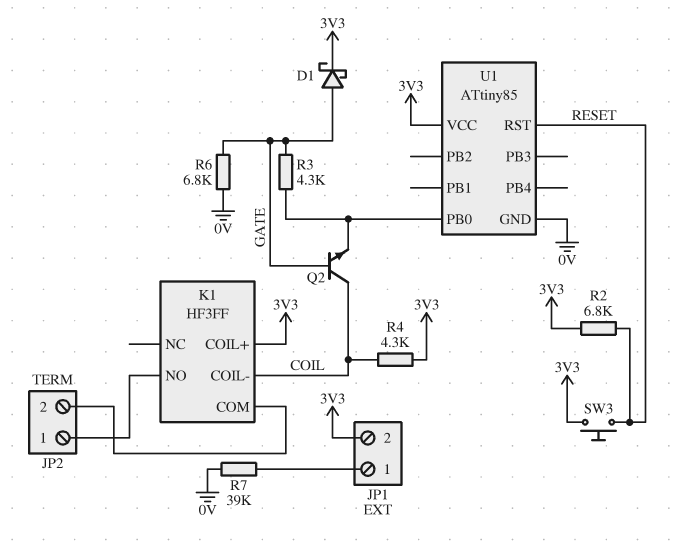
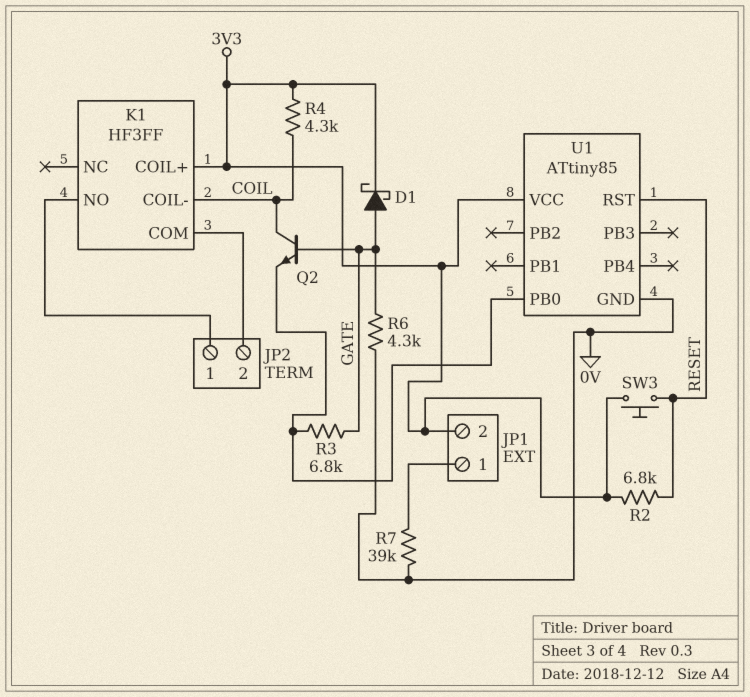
R3: 4.3k (GATE, U1/PB0) -> 6.8k (GATE, U1/PB0)
R6: 6.8k (0V, GATE) -> 4.3k (0V, GATE)

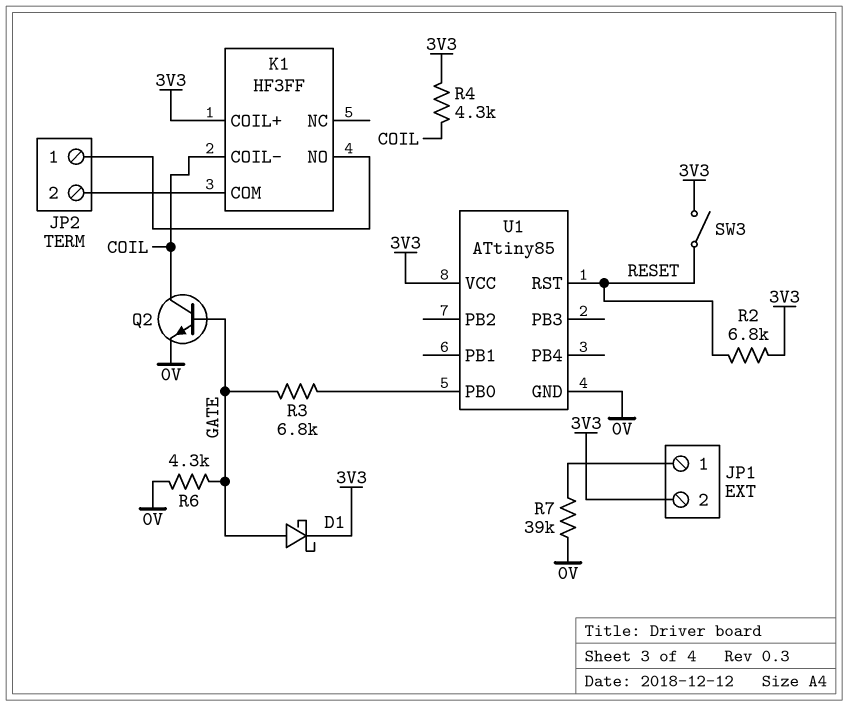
Q2: NPN (B GATE, C COIL, E U1/PB0) -> NPN (B GATE, C COIL, E 0V)
SW3: button (3V3, RESET) -> switch (3V3, RESET)

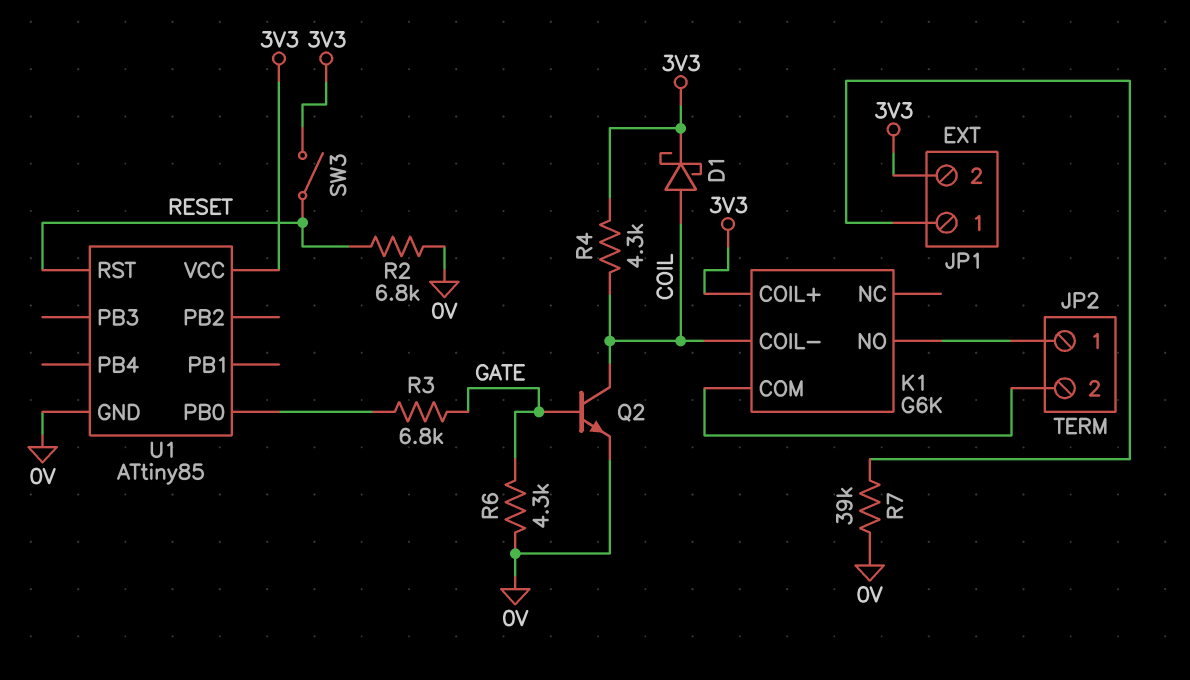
D1: schottky (A GATE, K 3V3) -> schottky (A COIL, K 3V3)
K1: HF3FF -> G6K
R2: 6.8k (3V3, RESET) -> 6.8k (0V, RESET)

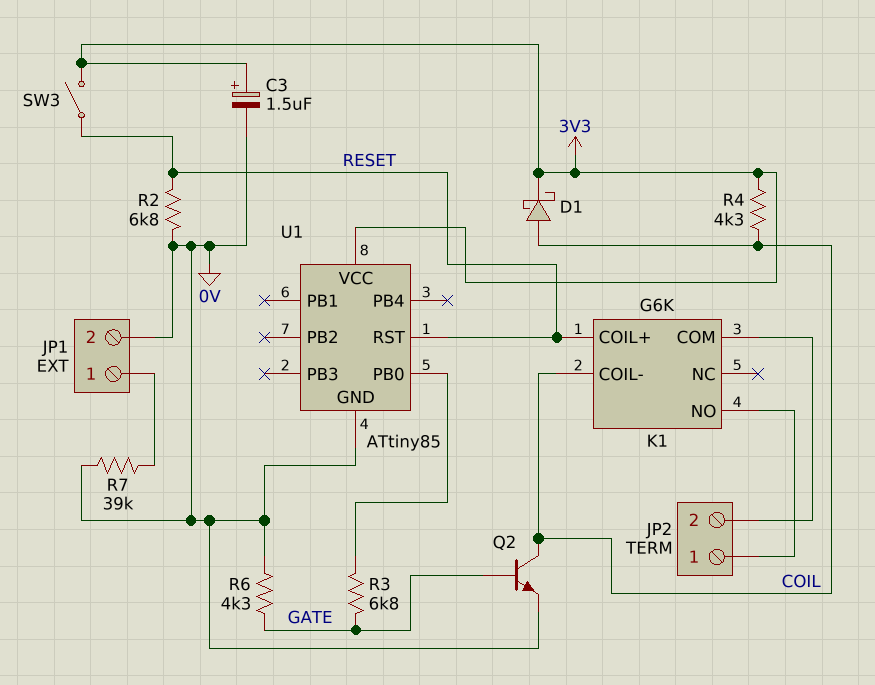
C3: none -> 1.5uF (plus 3V3, minus 0V)
JP1 pin 2: 3V3 -> 0V
K1 pin COIL+: 3V3 -> RESET

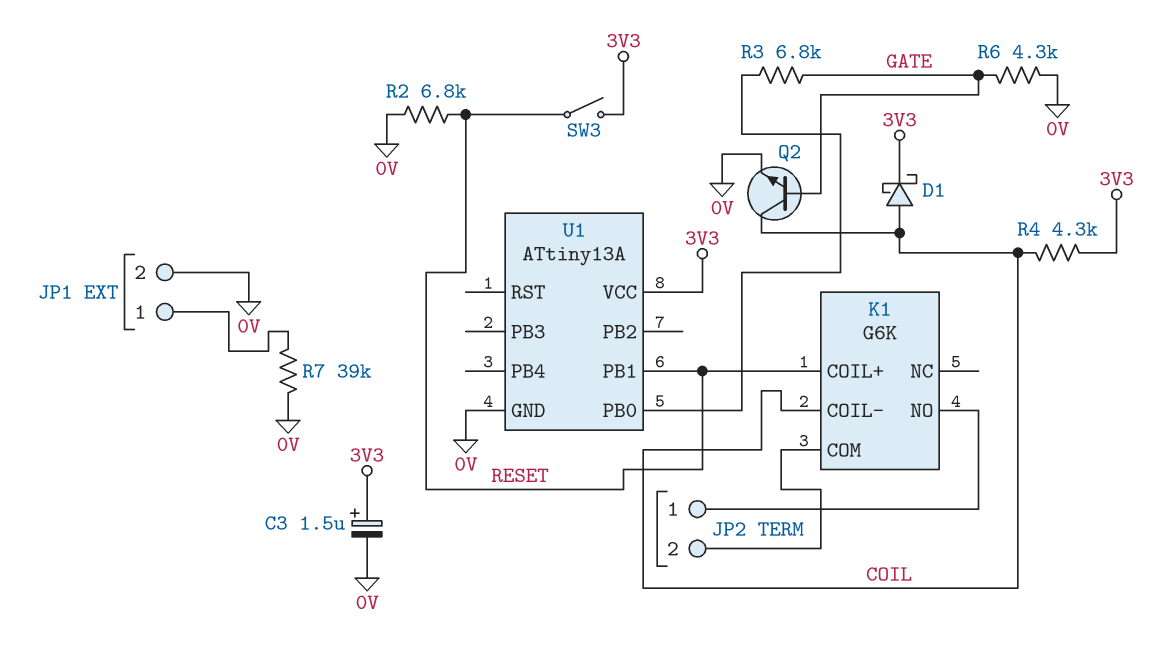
U1: ATtiny85 -> ATtiny13A
U1 pin PB1: none -> RESET
U1 pin RST: RESET -> none

